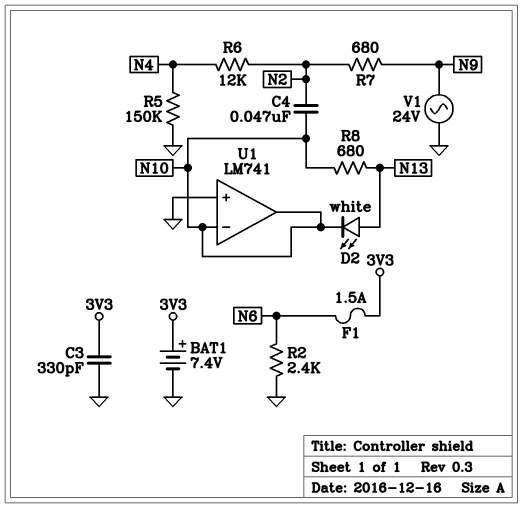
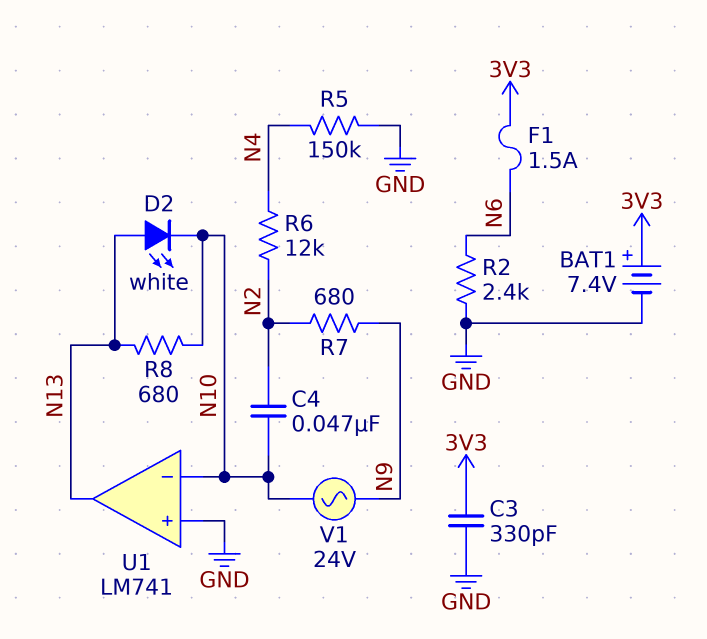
U1 pin out: N10 -> N13
V1: AC 24V (GND, N9) -> AC 24V (N9, N10)

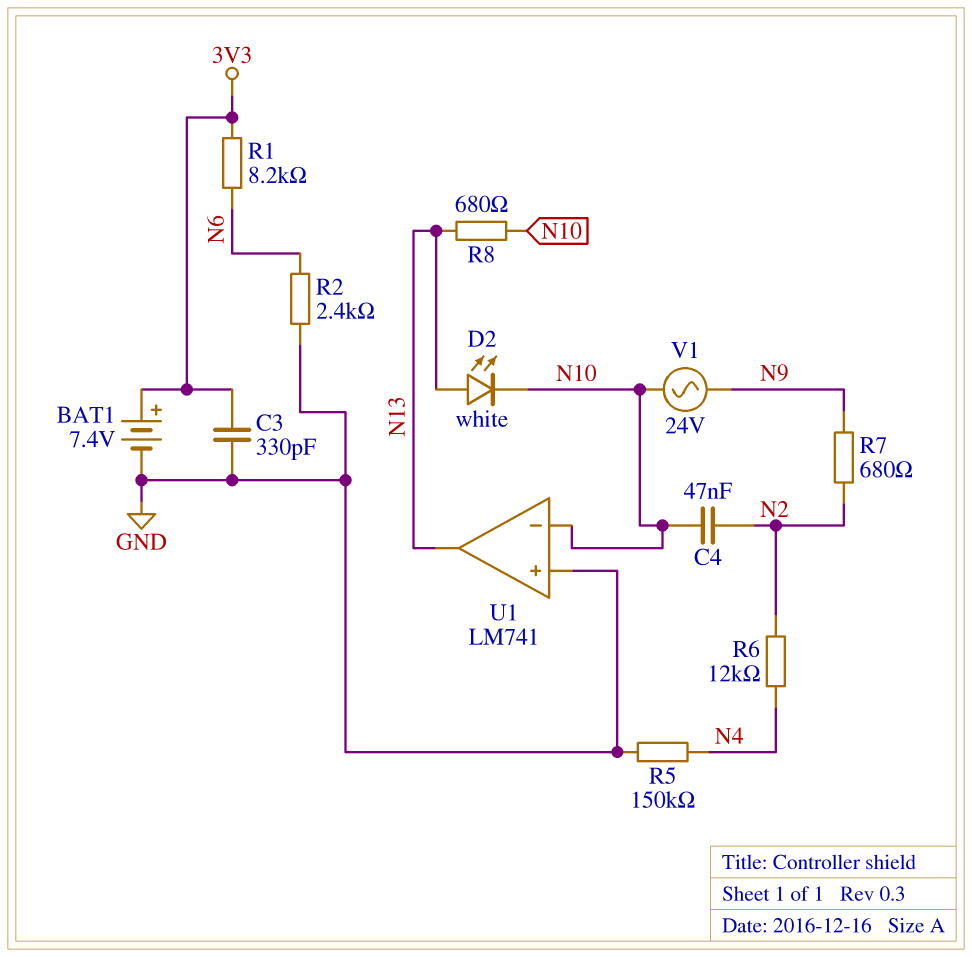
F1: 1.5A (3V3, N6) -> none
R1: none -> 8.2k (3V3, N6)

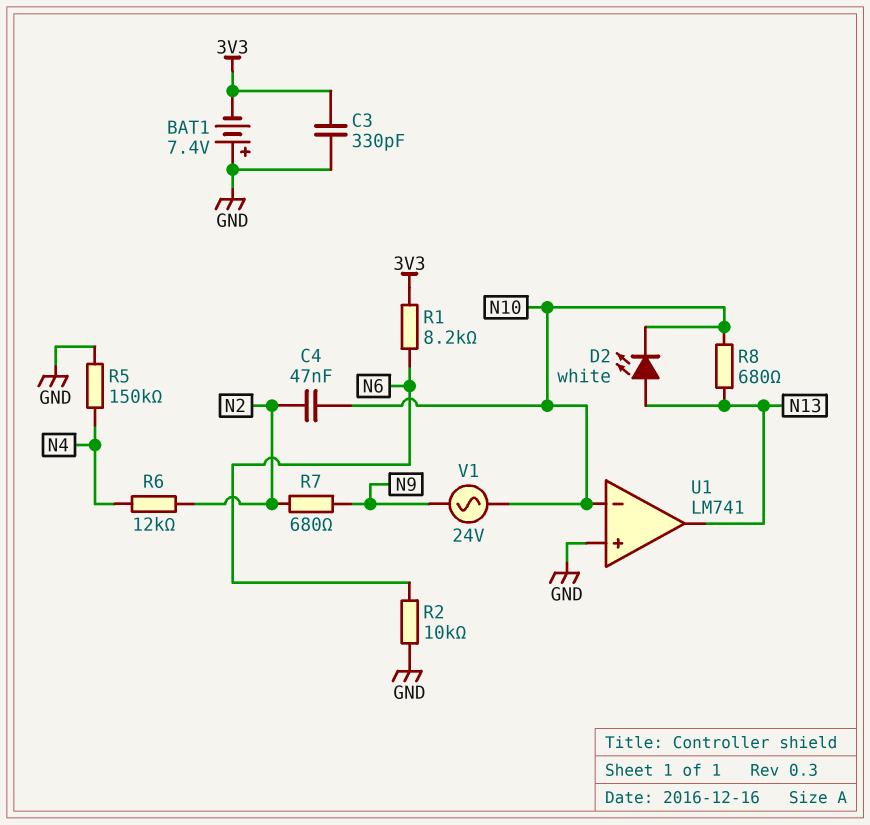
BAT1: 7.4V (plus 3V3, minus GND) -> 7.4V (plus GND, minus 3V3)
R2: 2.4k (GND, N6) -> 10k (GND, N6)

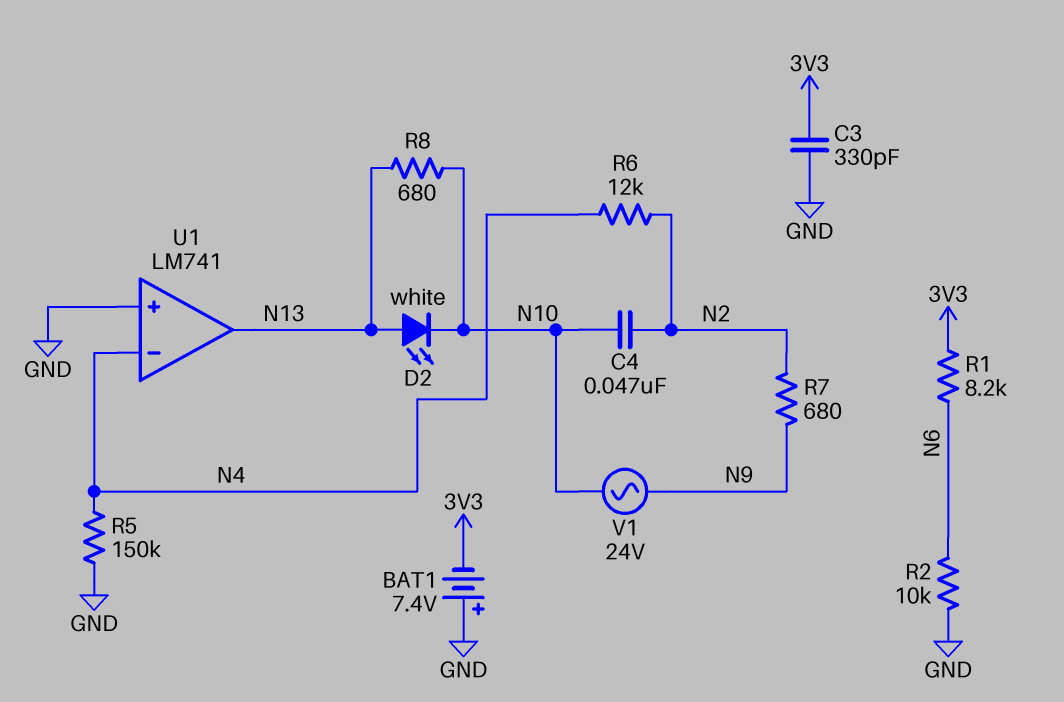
U1 pin in-: N10 -> N4

